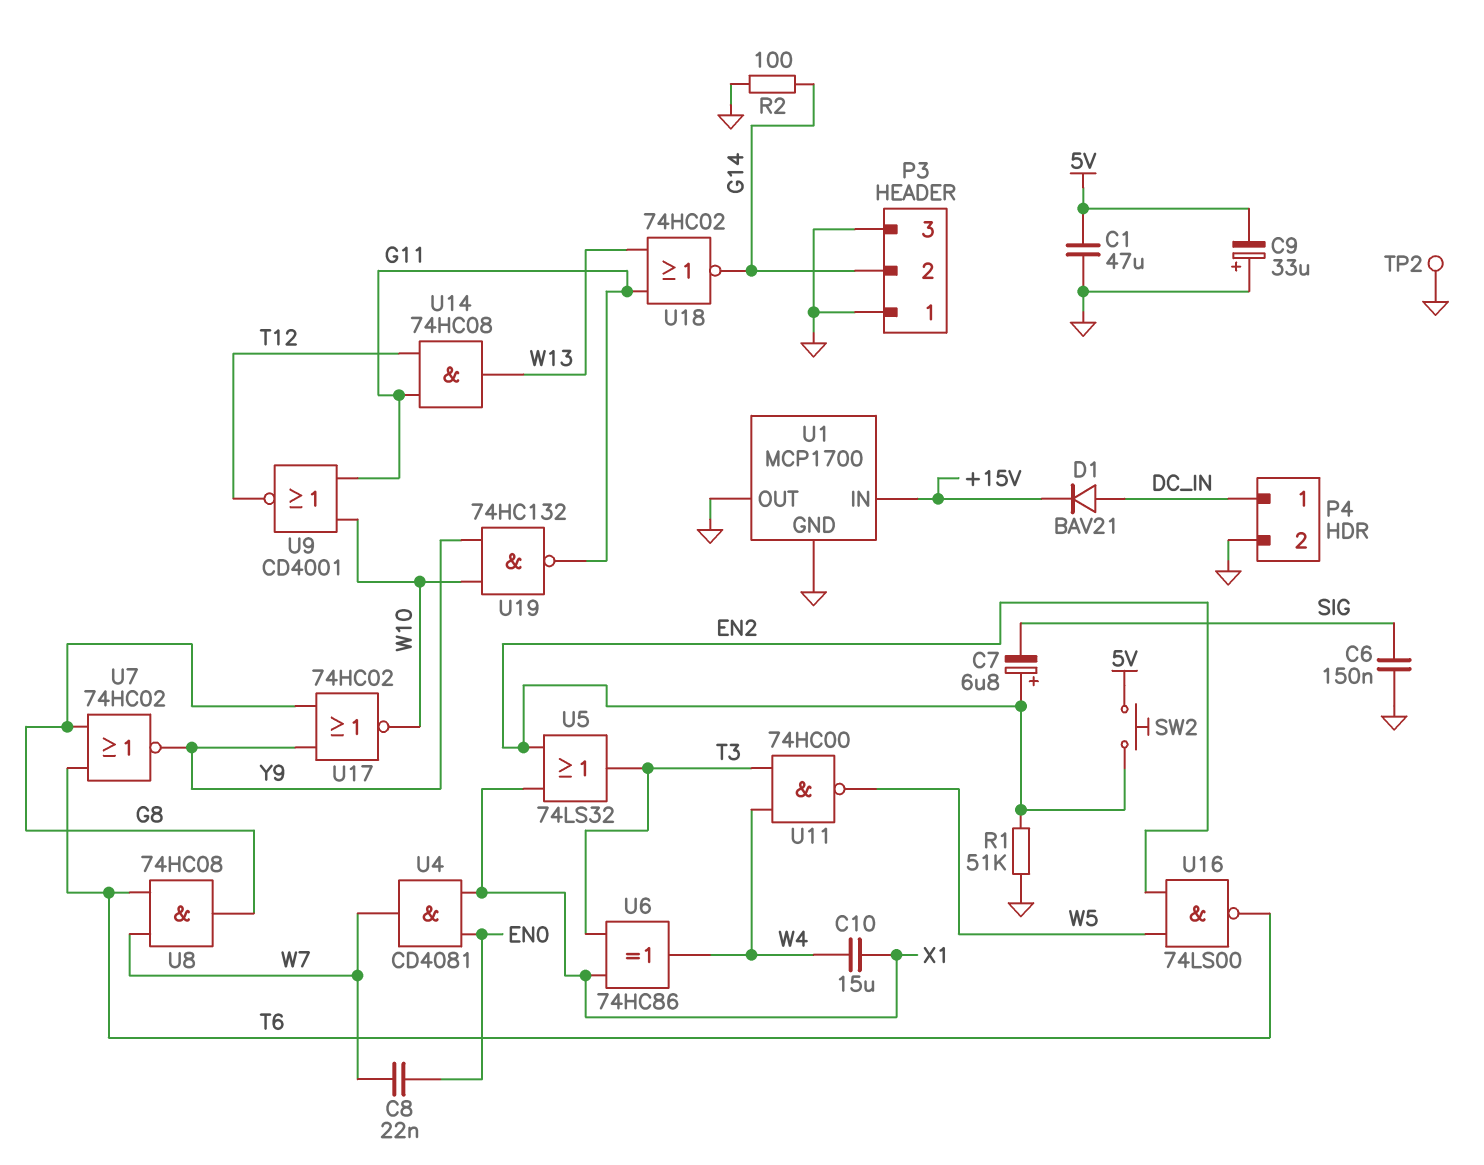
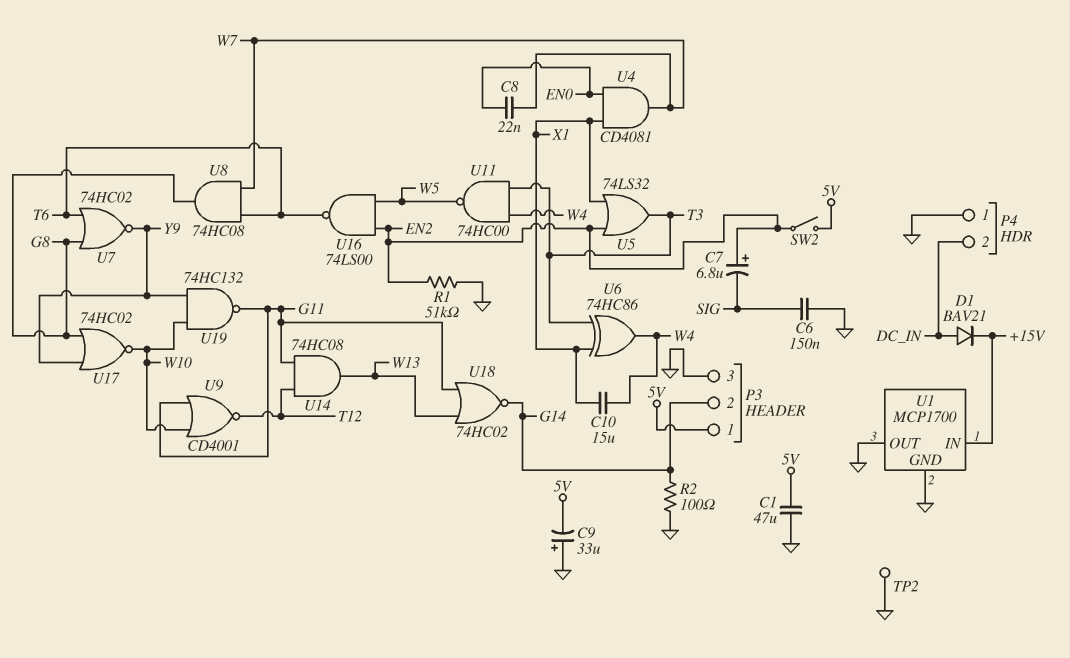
P3 pin 1: GND -> 5V
P4 pin 1: DC_IN -> GND
P4 pin 2: GND -> DC_IN
SW2: button (5V, EN2) -> switch (5V, EN2)

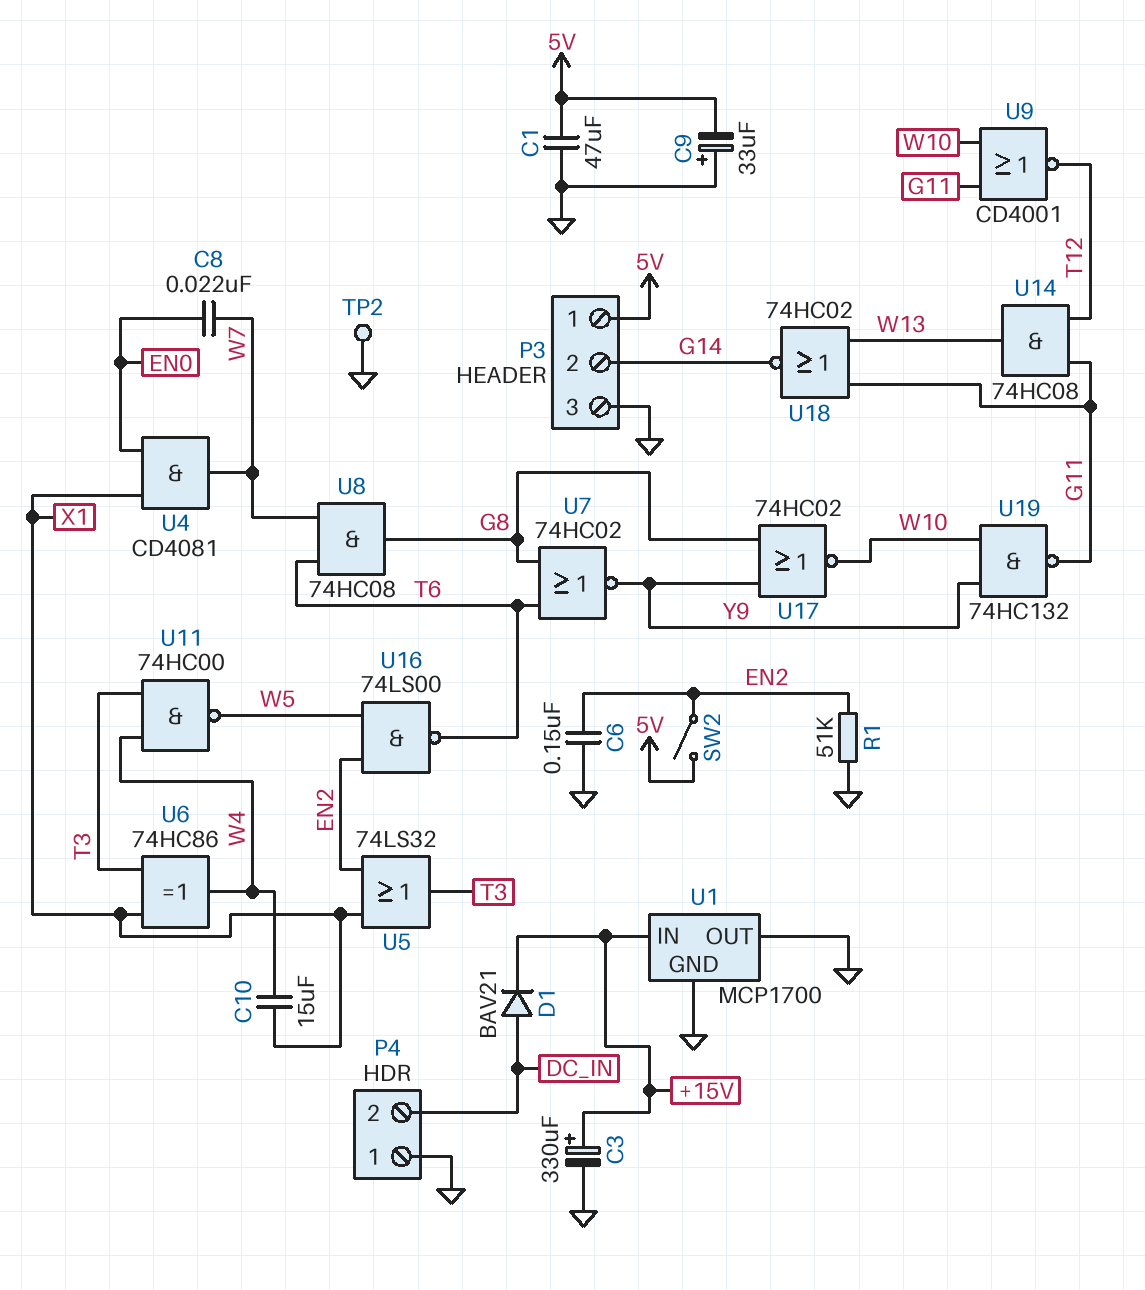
C3: none -> 330uF (plus +15V, minus GND)
C6: 150nF (GND, SIG) -> 150nF (EN2, GND)
C7: 6.8uF (plus EN2, minus SIG) -> none
R2: 100 (G14, GND) -> none

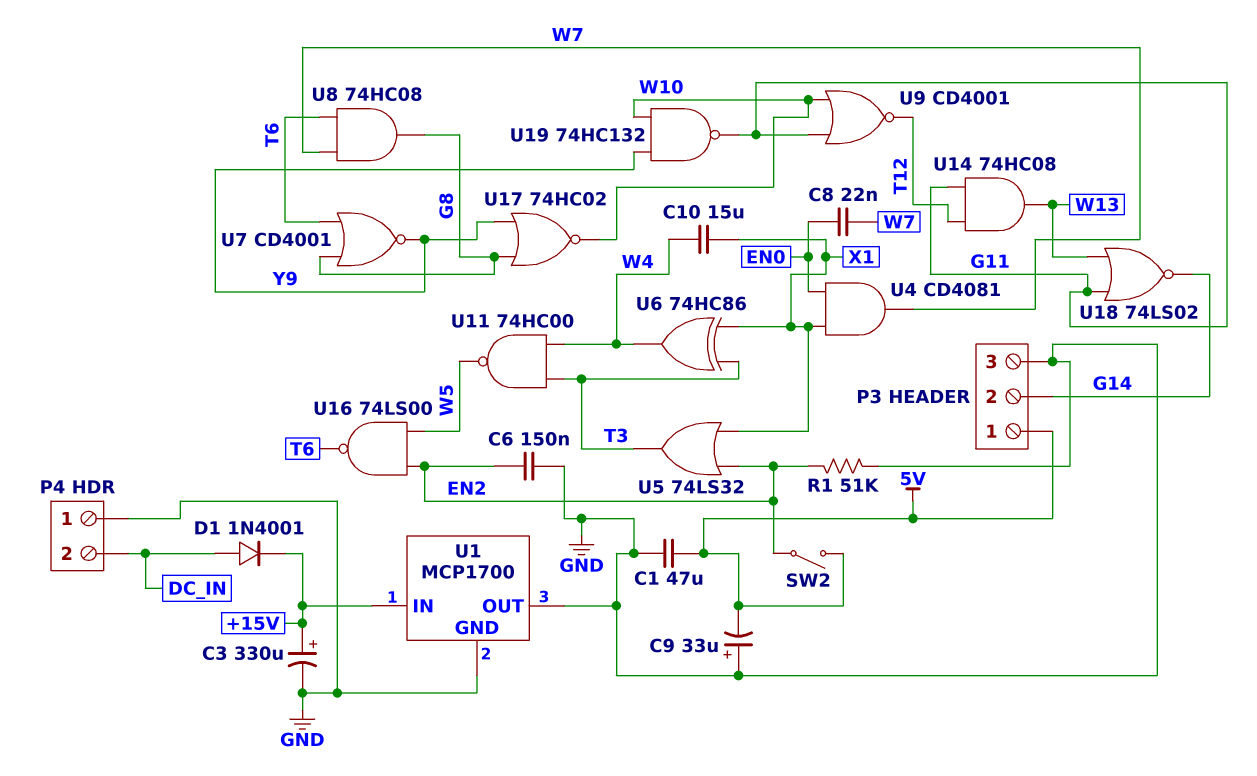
D1: diode BAV21 (A DC_IN, K +15V) -> diode 1N4001 (A DC_IN, K +15V)
TP2: test point (GND) -> none
U7: NOR 74HC02 (in G8, in T6, out Y9) -> NOR CD4001 (in G8, in T6, out Y9)
U18: NOR 74HC02 (in G11, in W13, out G14) -> NOR 74LS02 (in G11, in W13, out G14)

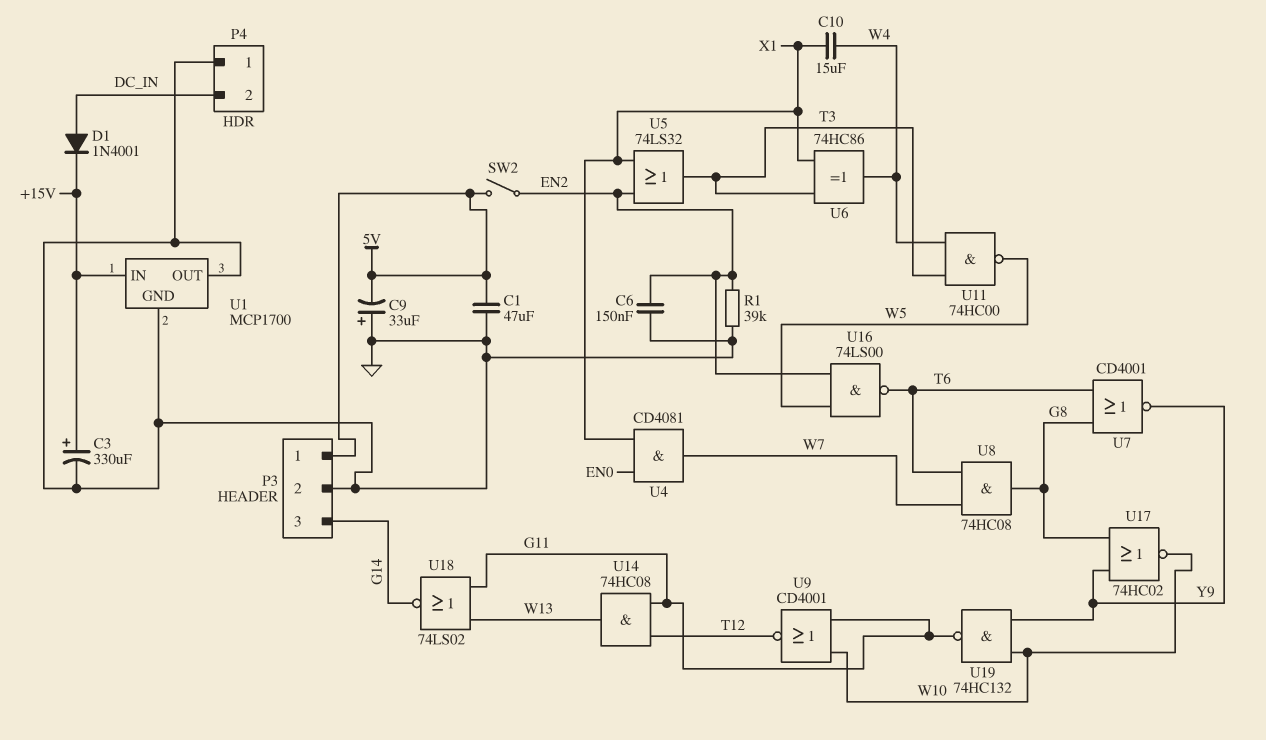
C8: 22nF (EN0, W7) -> none
P3 pin 2: G14 -> GND
P3 pin 3: GND -> G14
R1: 51k (EN2, GND) -> 39k (EN2, GND)

